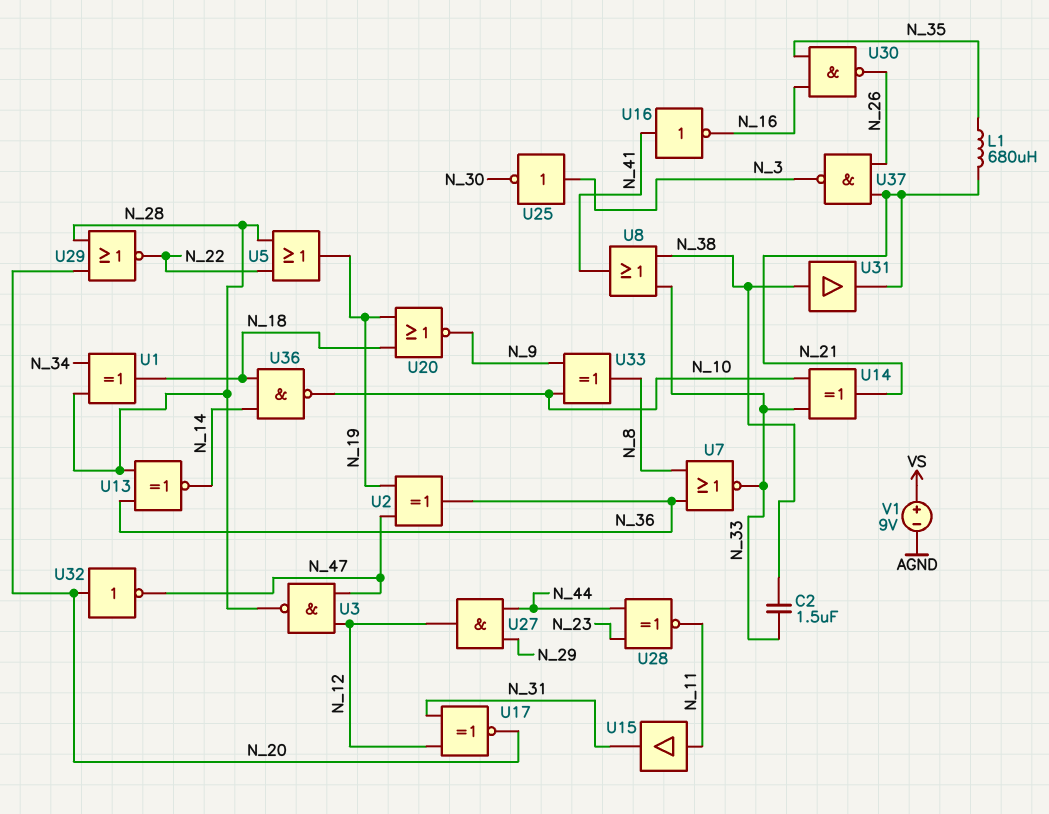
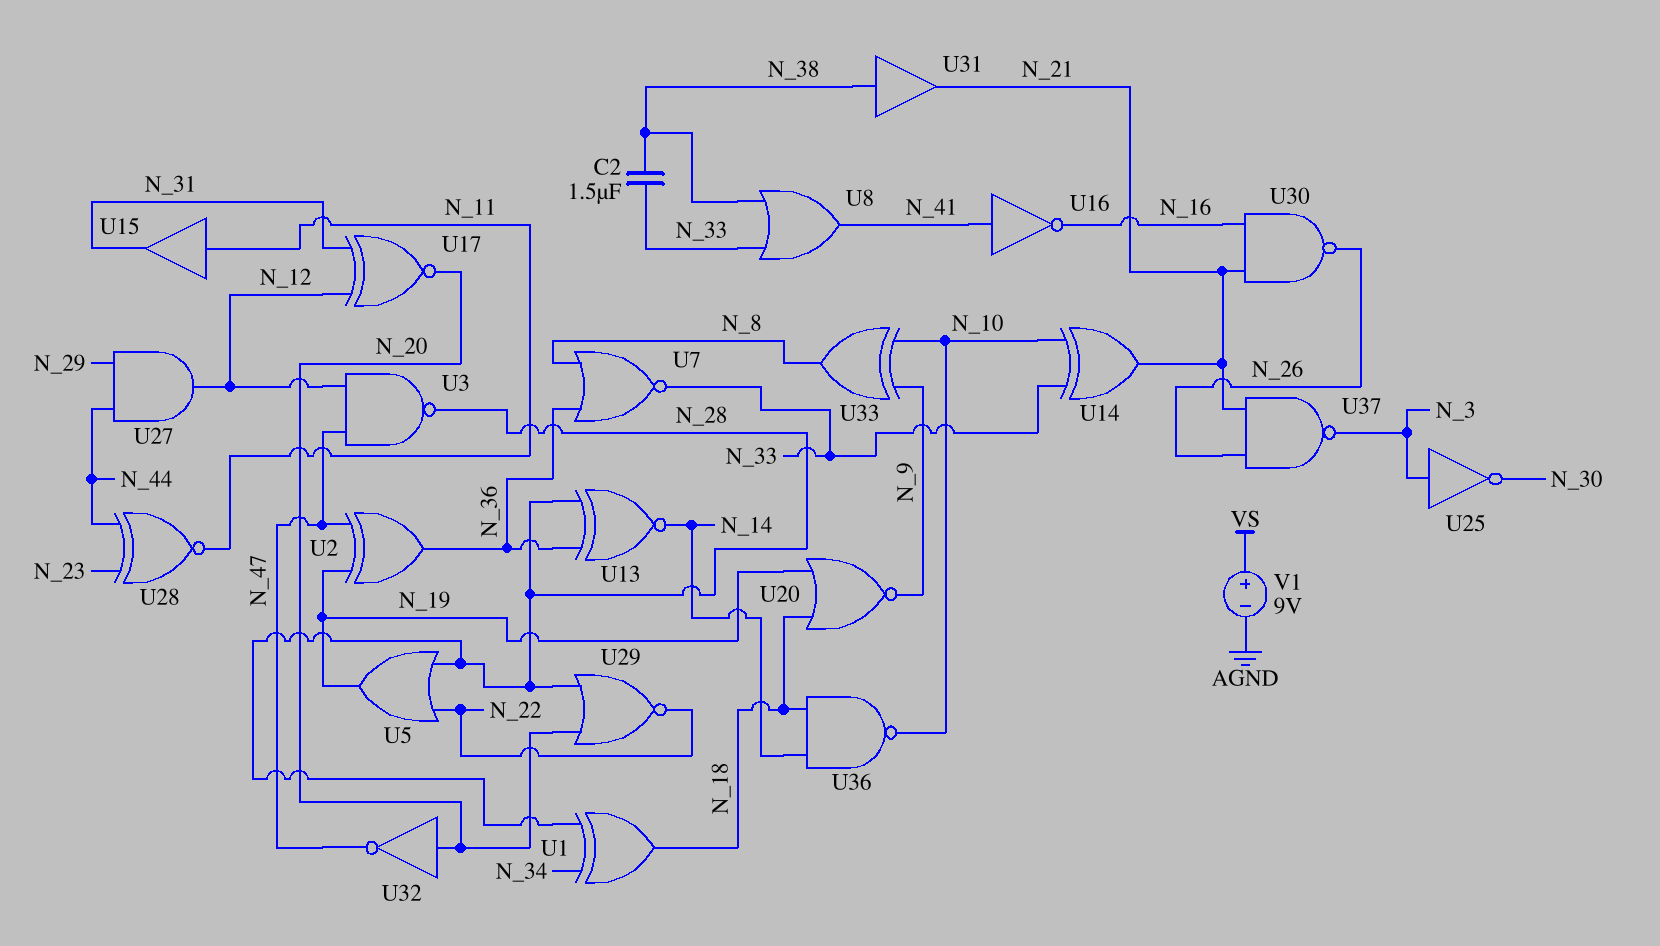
L1: 680uH (N_21, N_35) -> none
U30: NAND (in N_16, in N_35, out N_26) -> NAND (in N_16, in N_21, out N_26)

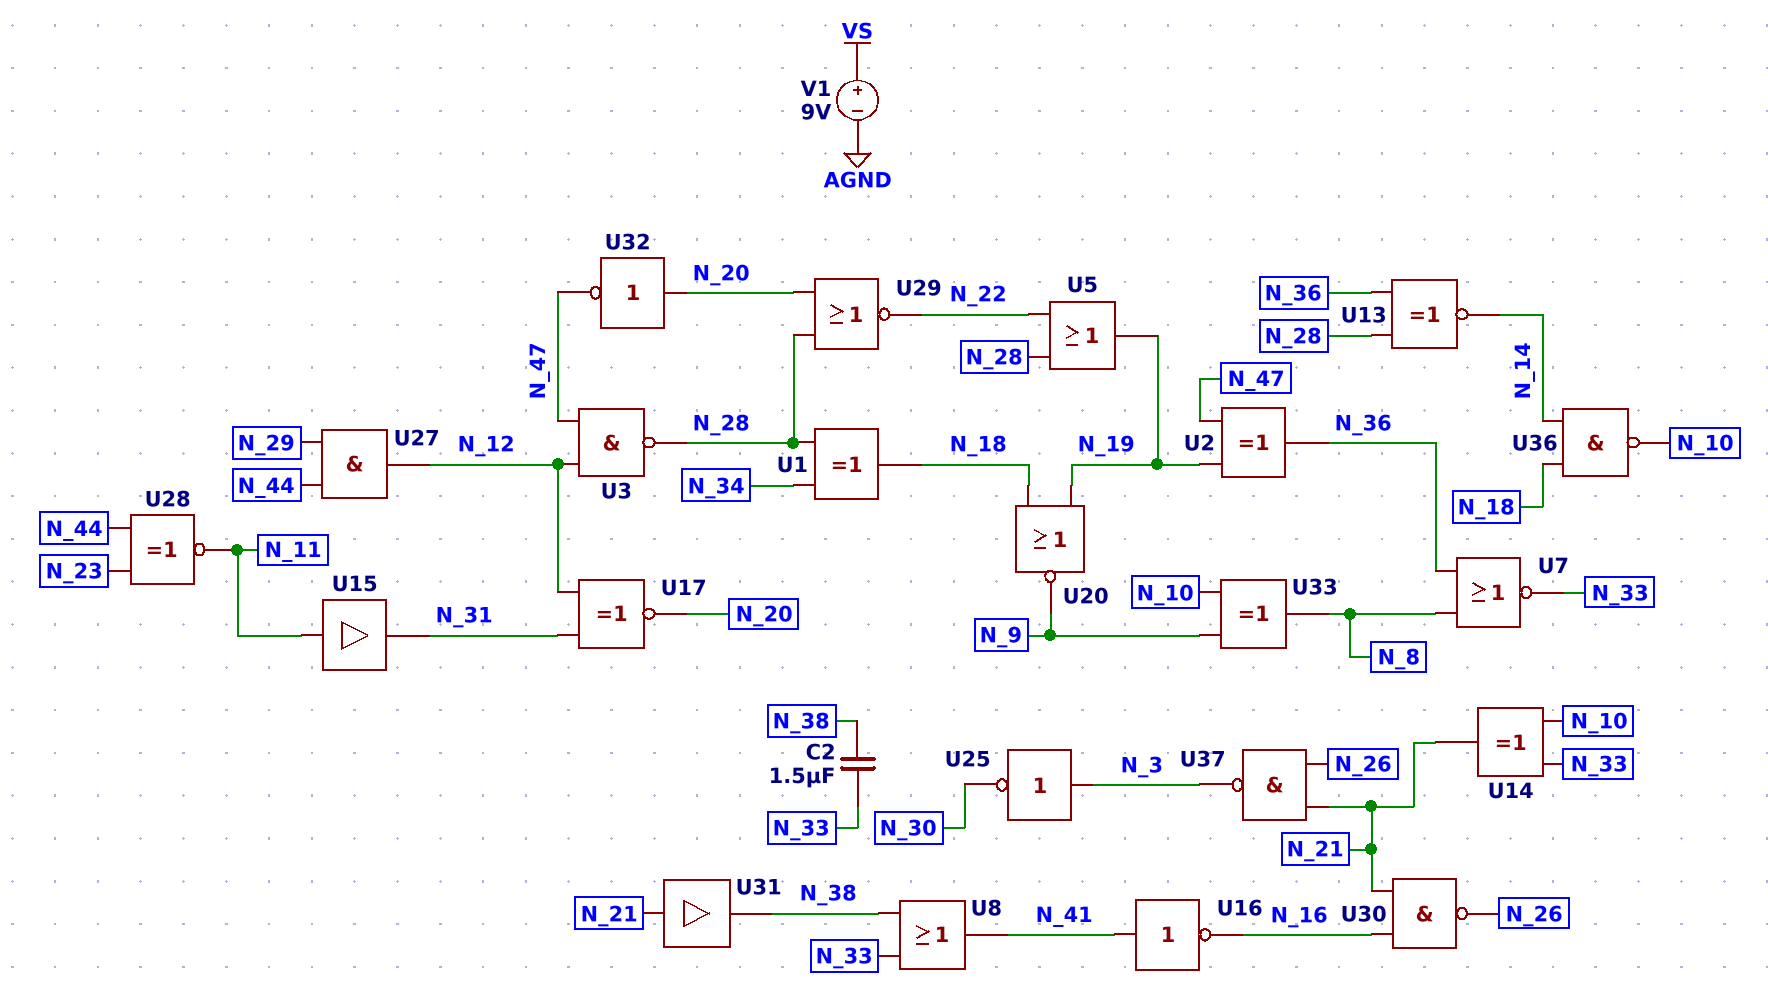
U31: buffer (in N_38, out N_21) -> buffer (in N_21, out N_38)

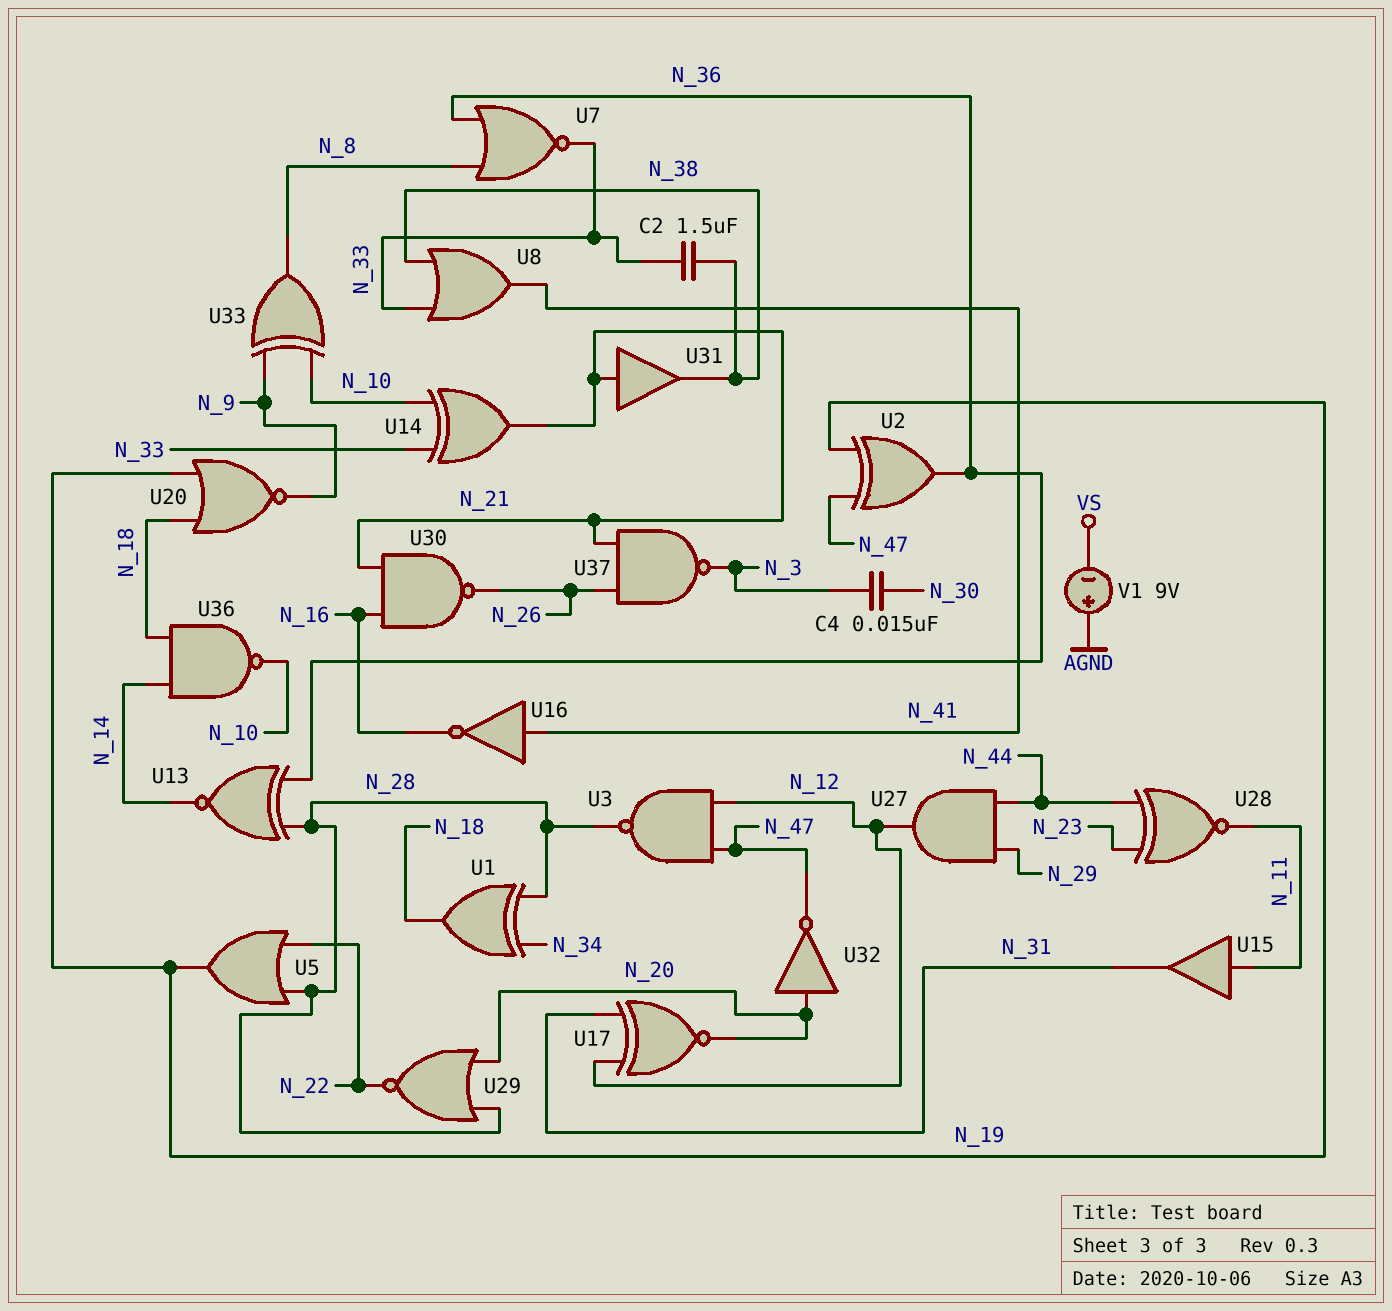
C4: none -> 15nF (N_3, N_30)
U25: NOT (in N_3, out N_30) -> none
V1: 9V (plus VS, minus AGND) -> 9V (plus AGND, minus VS)

